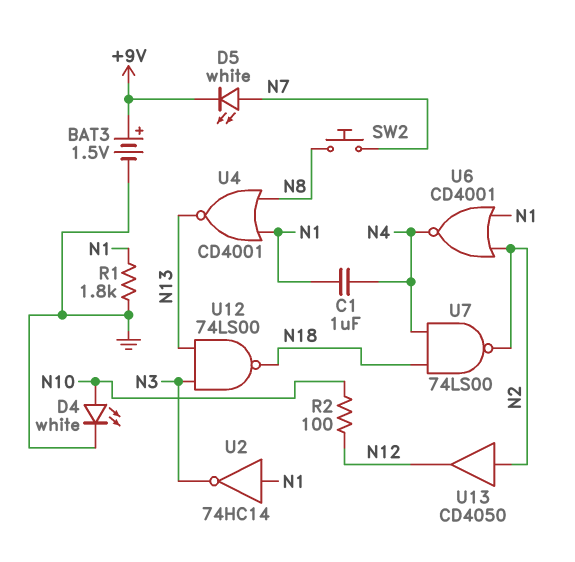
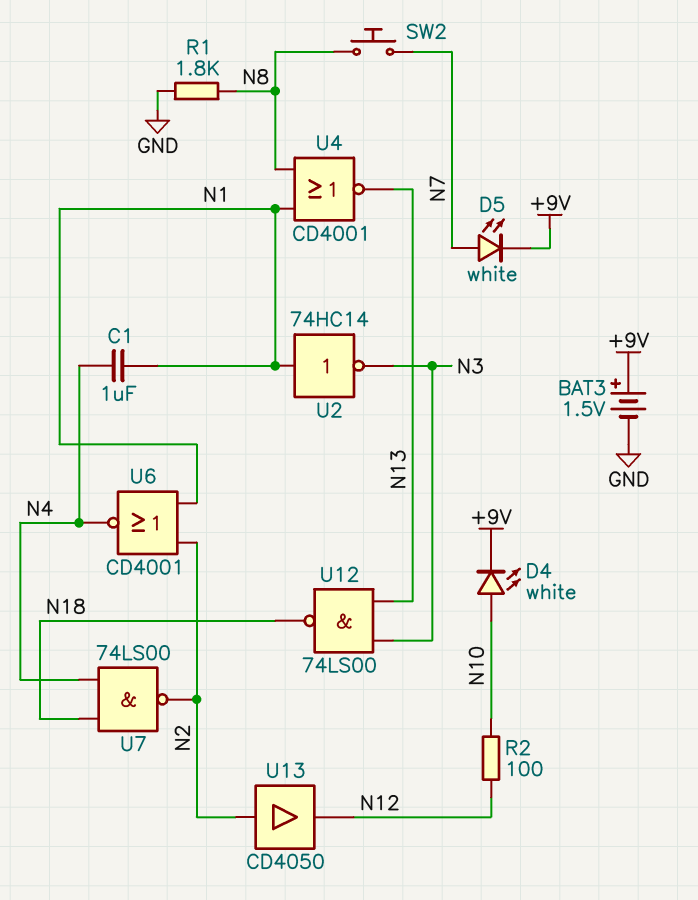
D4: LED white (A N10, K GND) -> LED white (A N10, K +9V)
R1: 1.8k (GND, N1) -> 1.8k (GND, N8)

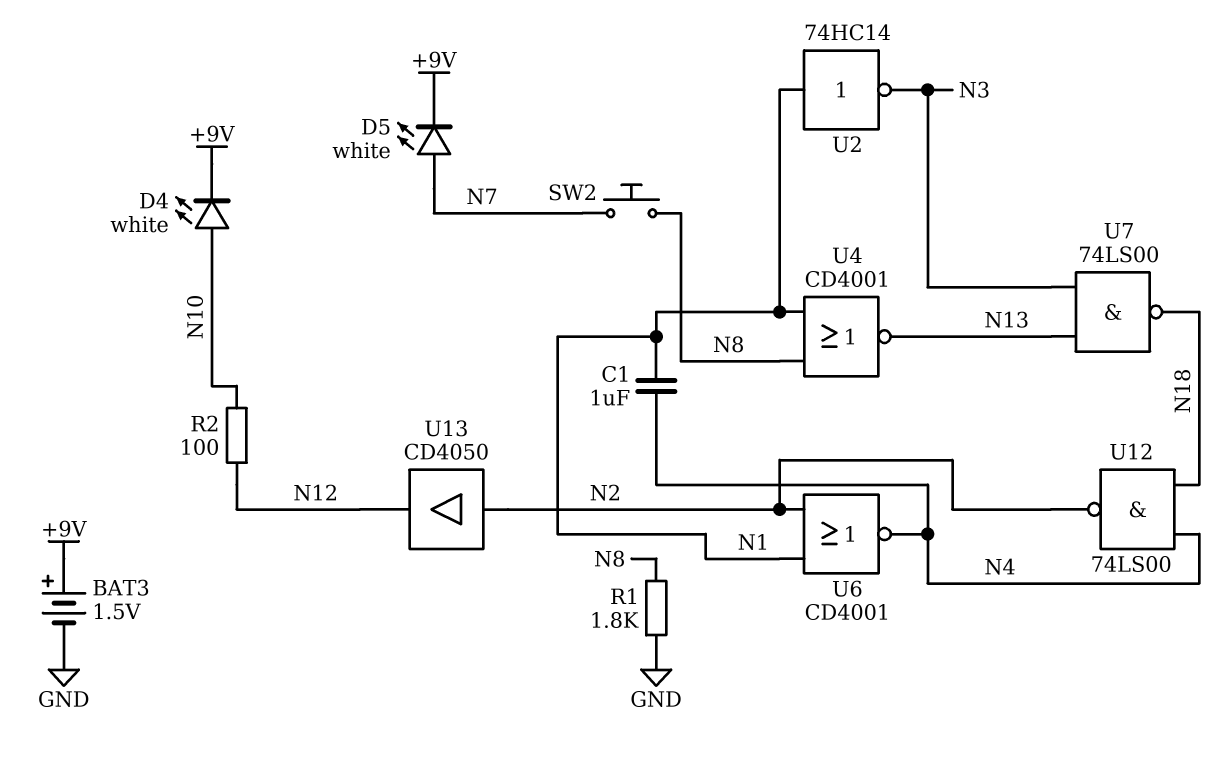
U7: NAND 74LS00 (in N4, in N18, out N2) -> NAND 74LS00 (in N3, in N13, out N18)
U12: NAND 74LS00 (in N3, in N13, out N18) -> NAND 74LS00 (in N4, in N18, out N2)

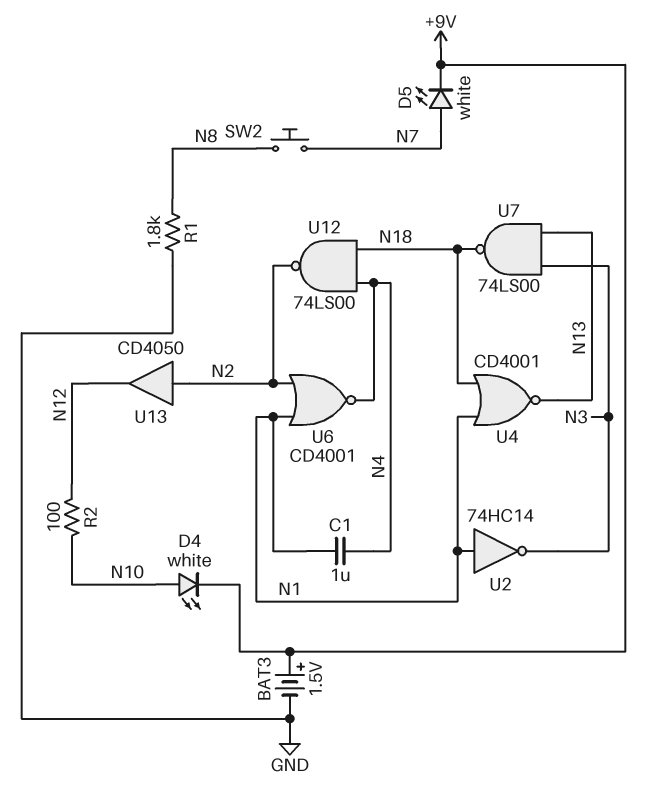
U4: NOR CD4001 (in N1, in N8, out N13) -> NOR CD4001 (in N1, in N18, out N13)

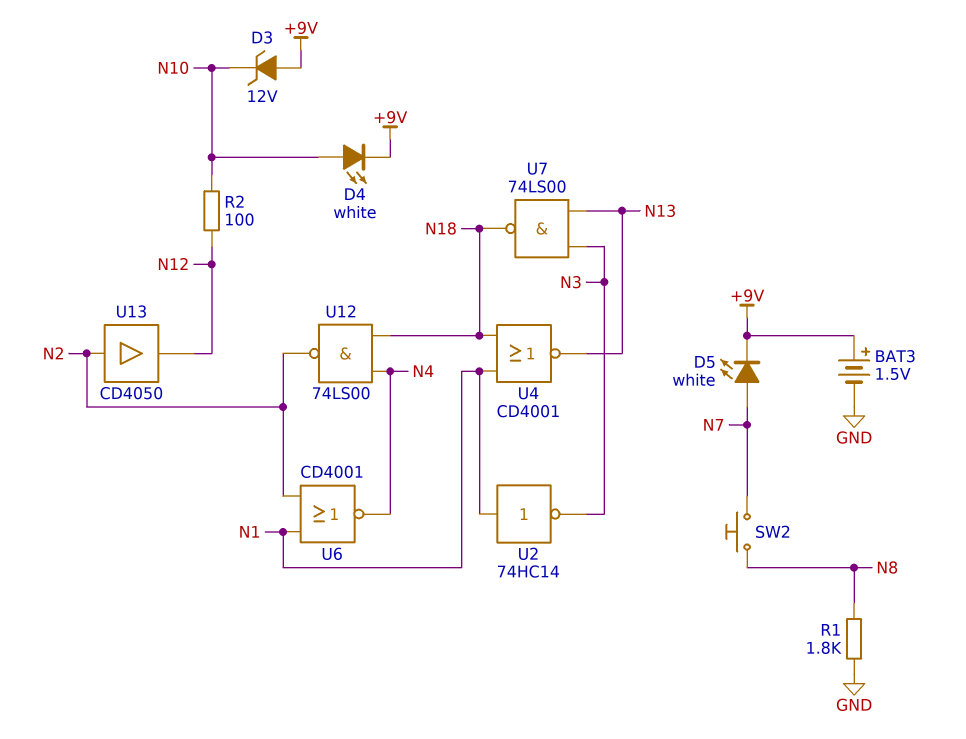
C1: 1uF (N1, N4) -> none
D3: none -> zener 12V (A +9V, K N10)

